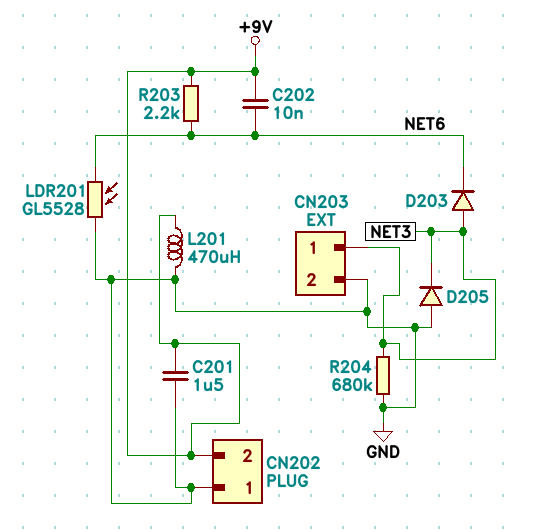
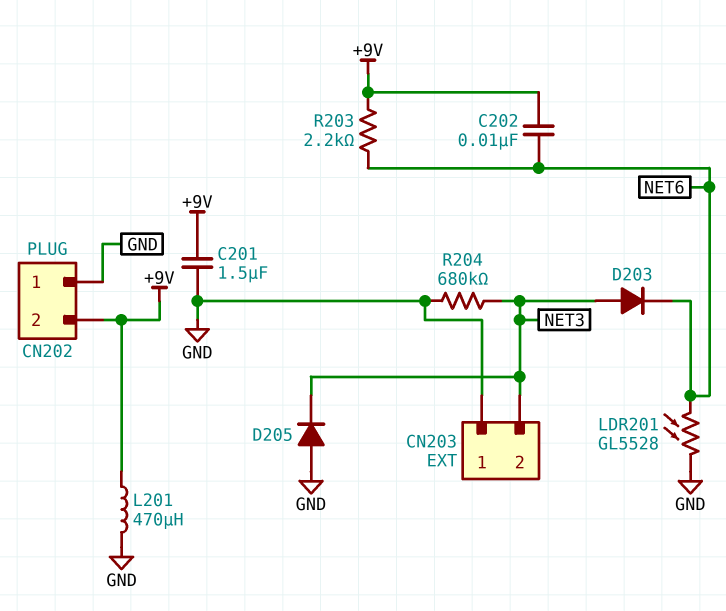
CN203 pin 1: NET3 -> GND
CN203 pin 2: GND -> NET3

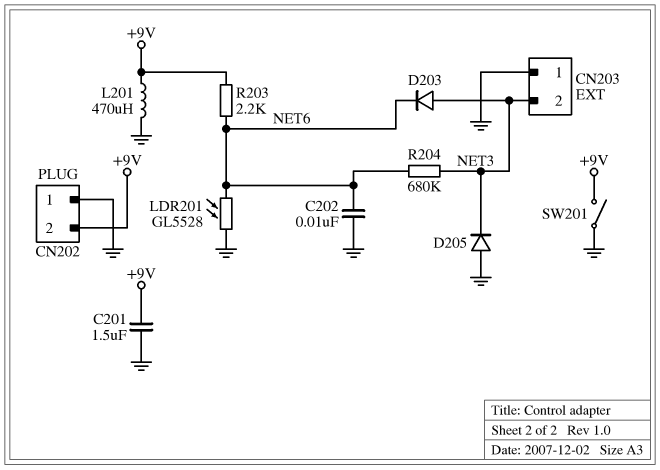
C202: 10nF (+9V, NET6) -> 10nF (GND, NET6)
R204: 680k (GND, NET3) -> 680k (NET3, NET6)
SW201: none -> switch (+9V, GND)

